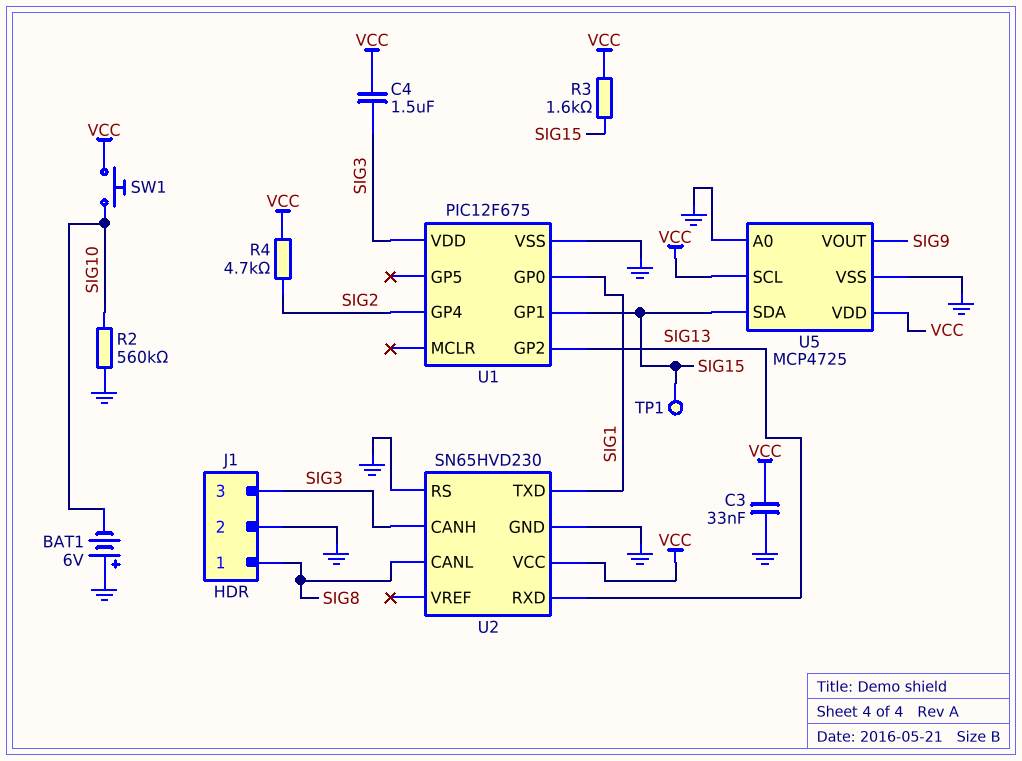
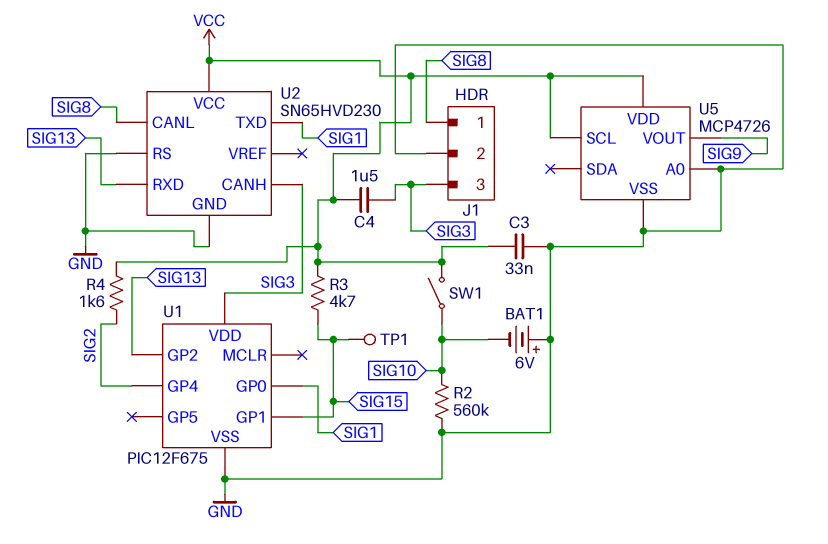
R3: 1.6k (SIG15, VCC) -> 4.7k (SIG15, VCC)
R4: 4.7k (SIG2, VCC) -> 1.6k (SIG2, VCC)
SW1: button (SIG10, VCC) -> switch (SIG10, VCC)
U5: MCP4725 -> MCP4726
U5 pin SDA: SIG15 -> none

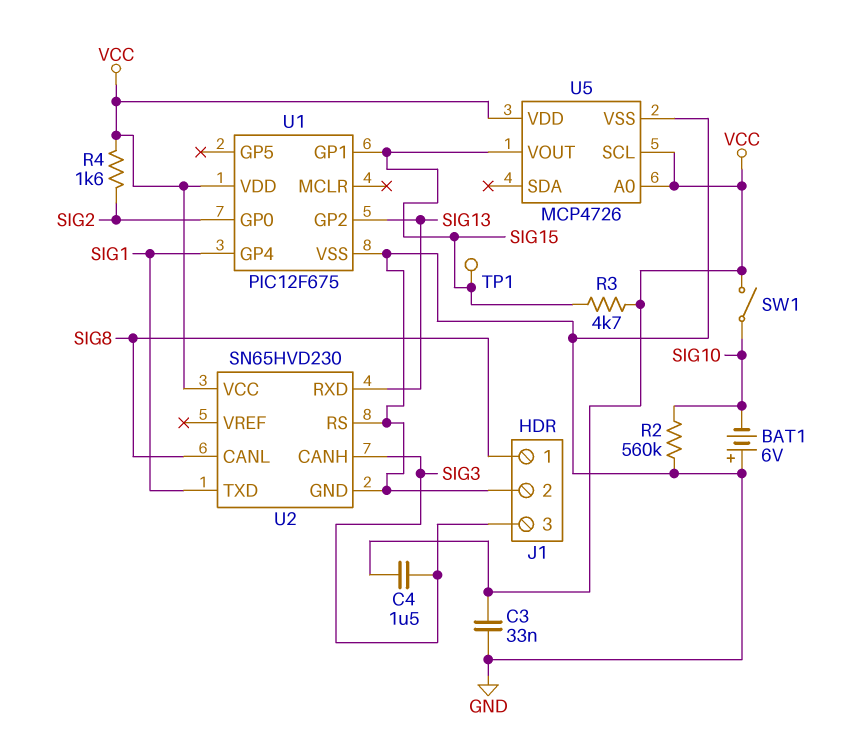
U1 pin GP0: SIG1 -> SIG2
U1 pin GP4: SIG2 -> SIG1
U1 pin VDD: SIG3 -> VCC
U5 pin A0: GND -> VCC
U5 pin VOUT: SIG9 -> SIG15

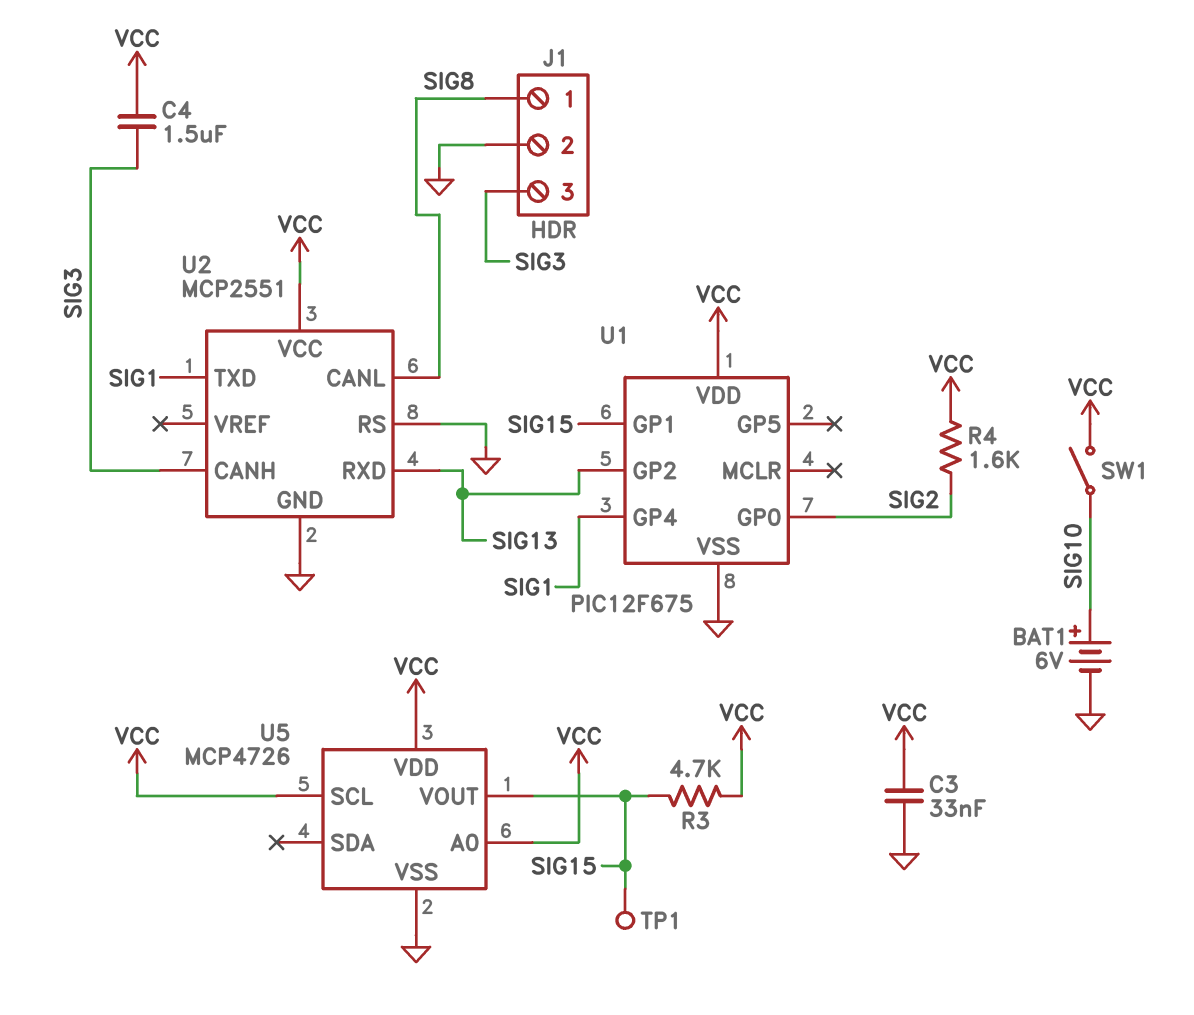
BAT1: 6V (plus GND, minus SIG10) -> 6V (plus SIG10, minus GND)
R2: 560k (GND, SIG10) -> none
U2: SN65HVD230 -> MCP2551

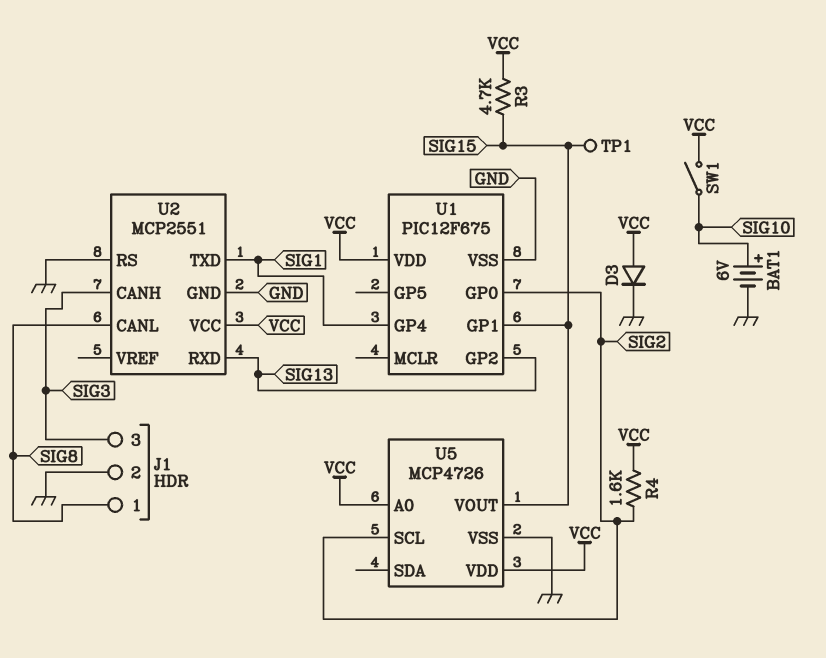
C3: 33nF (GND, VCC) -> none
C4: 1.5uF (SIG3, VCC) -> none
D3: none -> diode (A VCC, K GND)
U5 pin SCL: VCC -> SIG2

